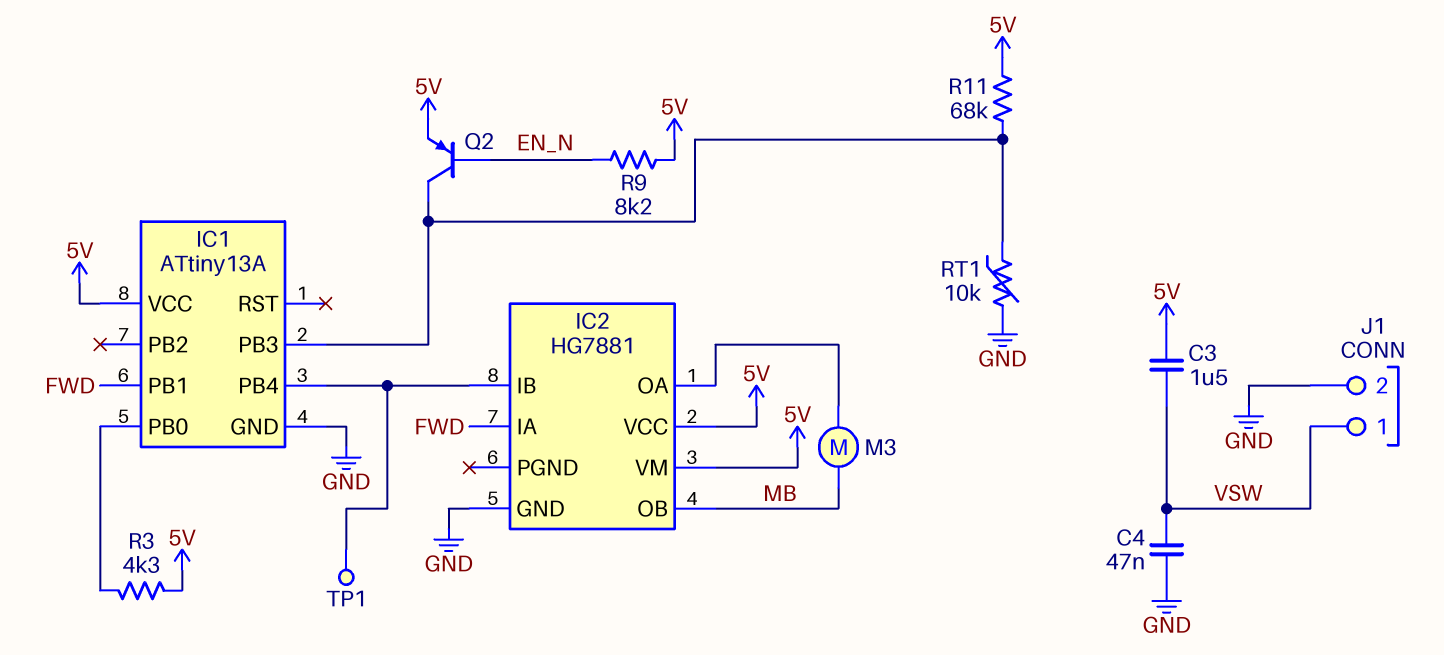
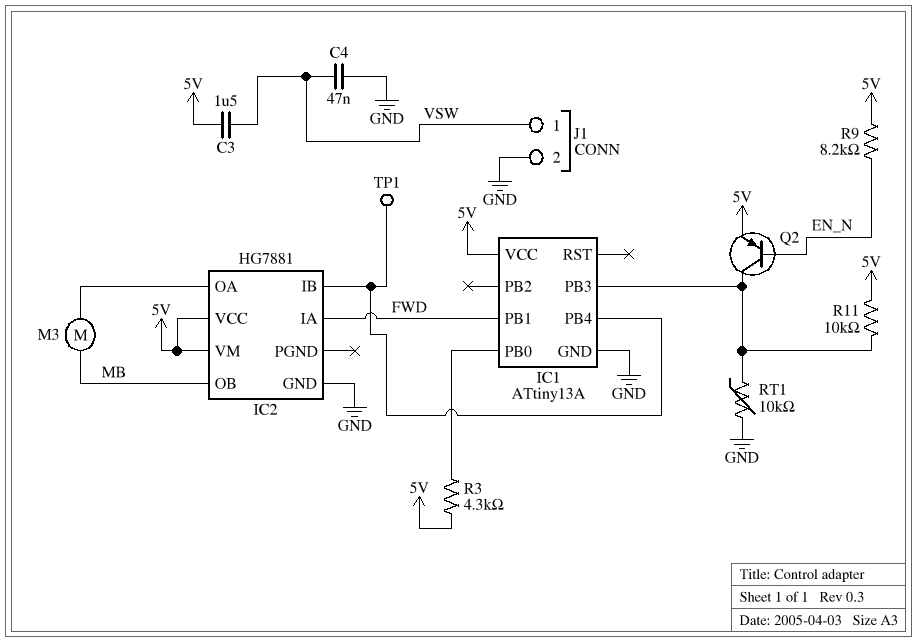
R11: 68k (5V, IC1/PB3) -> 10k (5V, IC1/PB3)

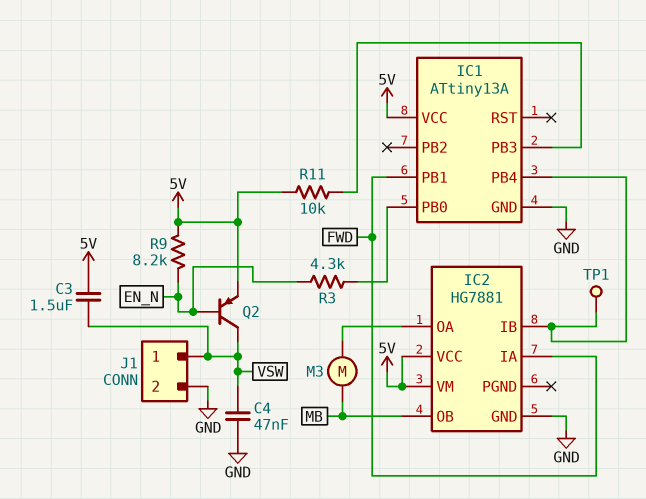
Q2: PNP (B EN_N, C IC1/PB3, E 5V) -> PNP (B EN_N, C VSW, E 5V)
R3: 4.3k (5V, IC1/PB0) -> 4.3k (EN_N, IC1/PB0)
RT1: 10k (GND, IC1/PB3) -> none

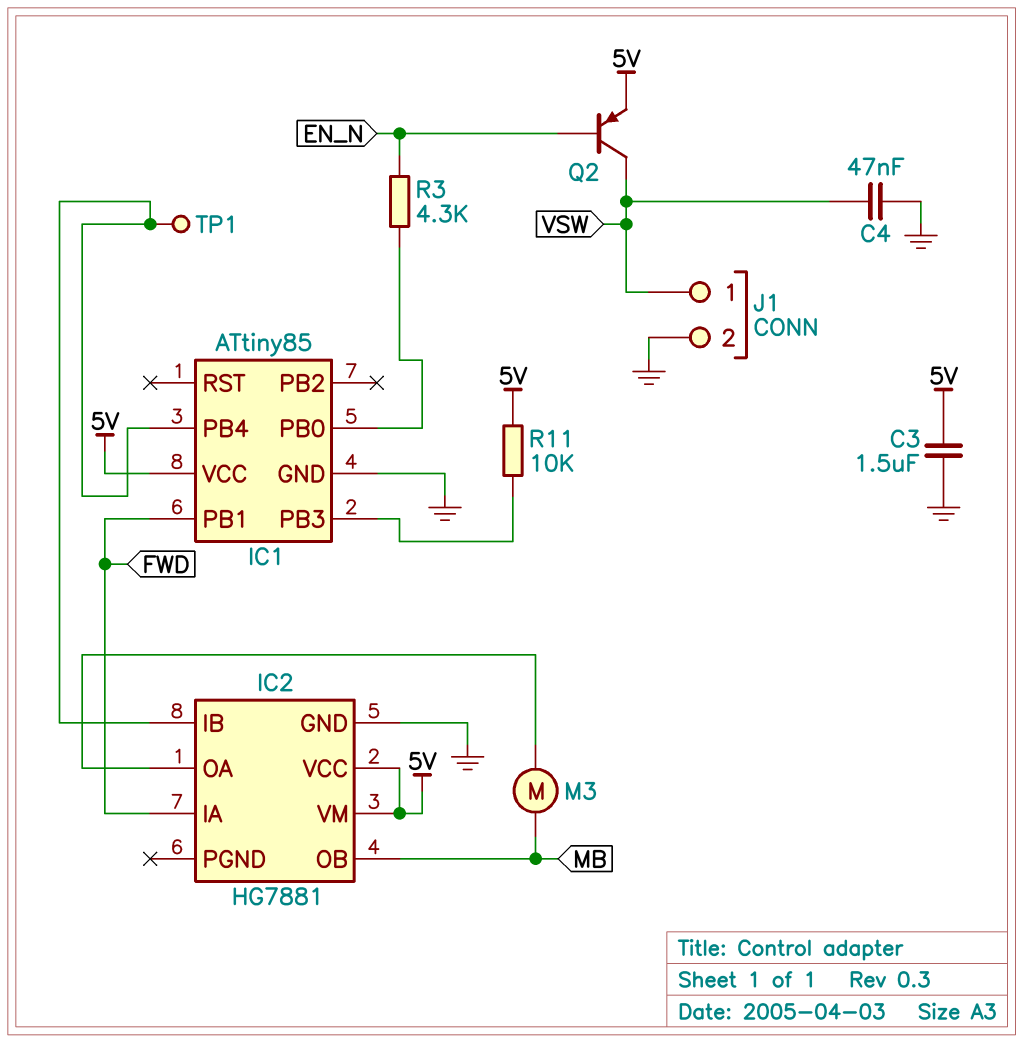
C3: 1.5uF (5V, VSW) -> 1.5uF (5V, GND)
IC1: ATtiny13A -> ATtiny85
R9: 8.2k (5V, EN_N) -> none

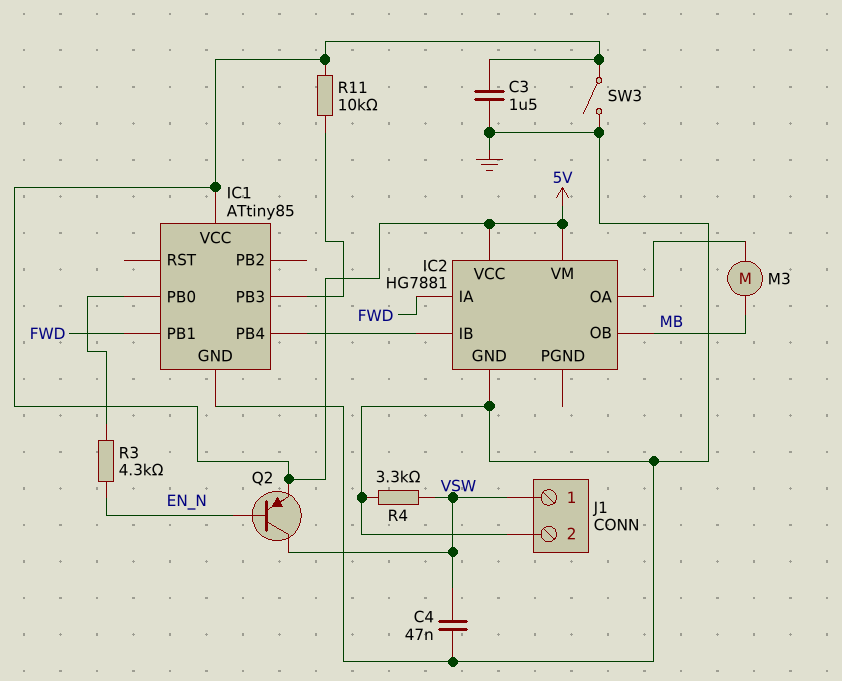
R4: none -> 3.3k (GND, VSW)
SW3: none -> switch (5V, GND)
TP1: test point (IC1/PB4) -> none

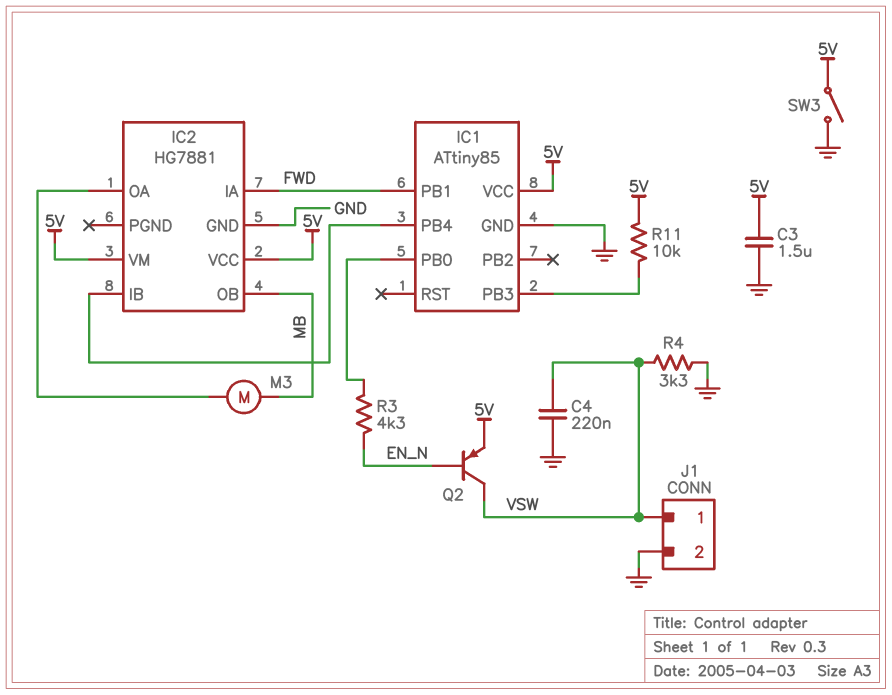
C4: 47nF (GND, VSW) -> 220nF (GND, VSW)

